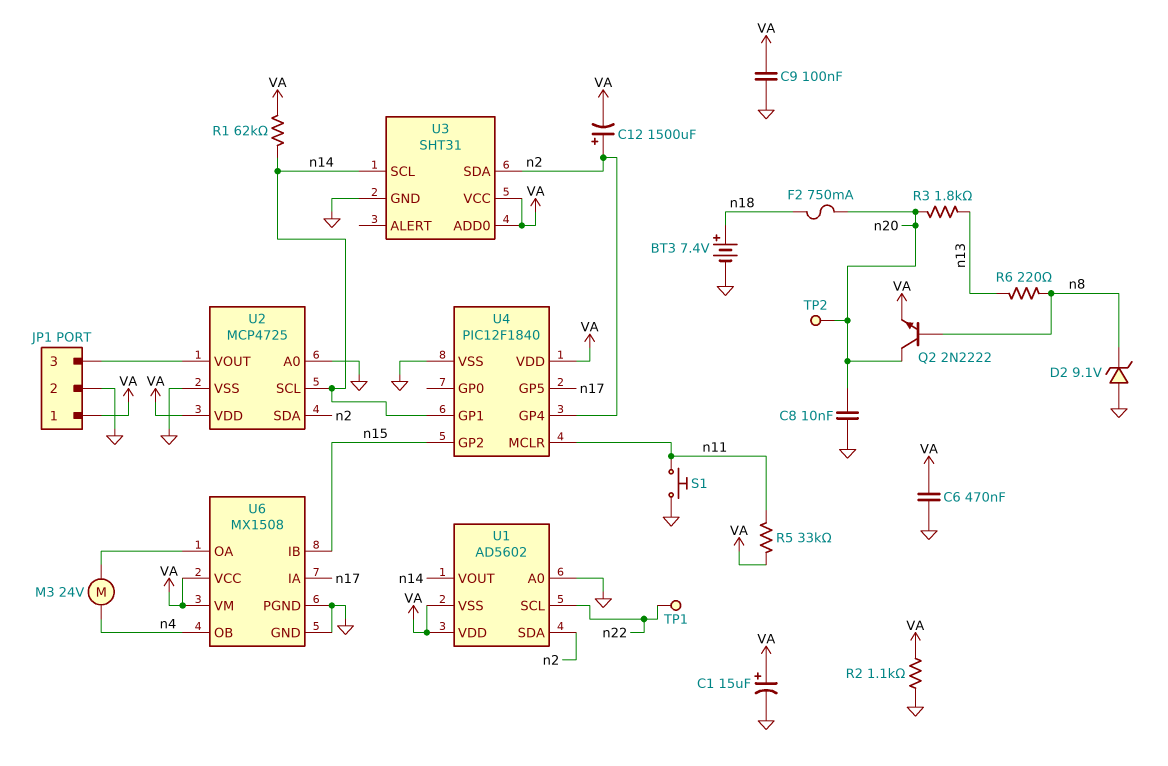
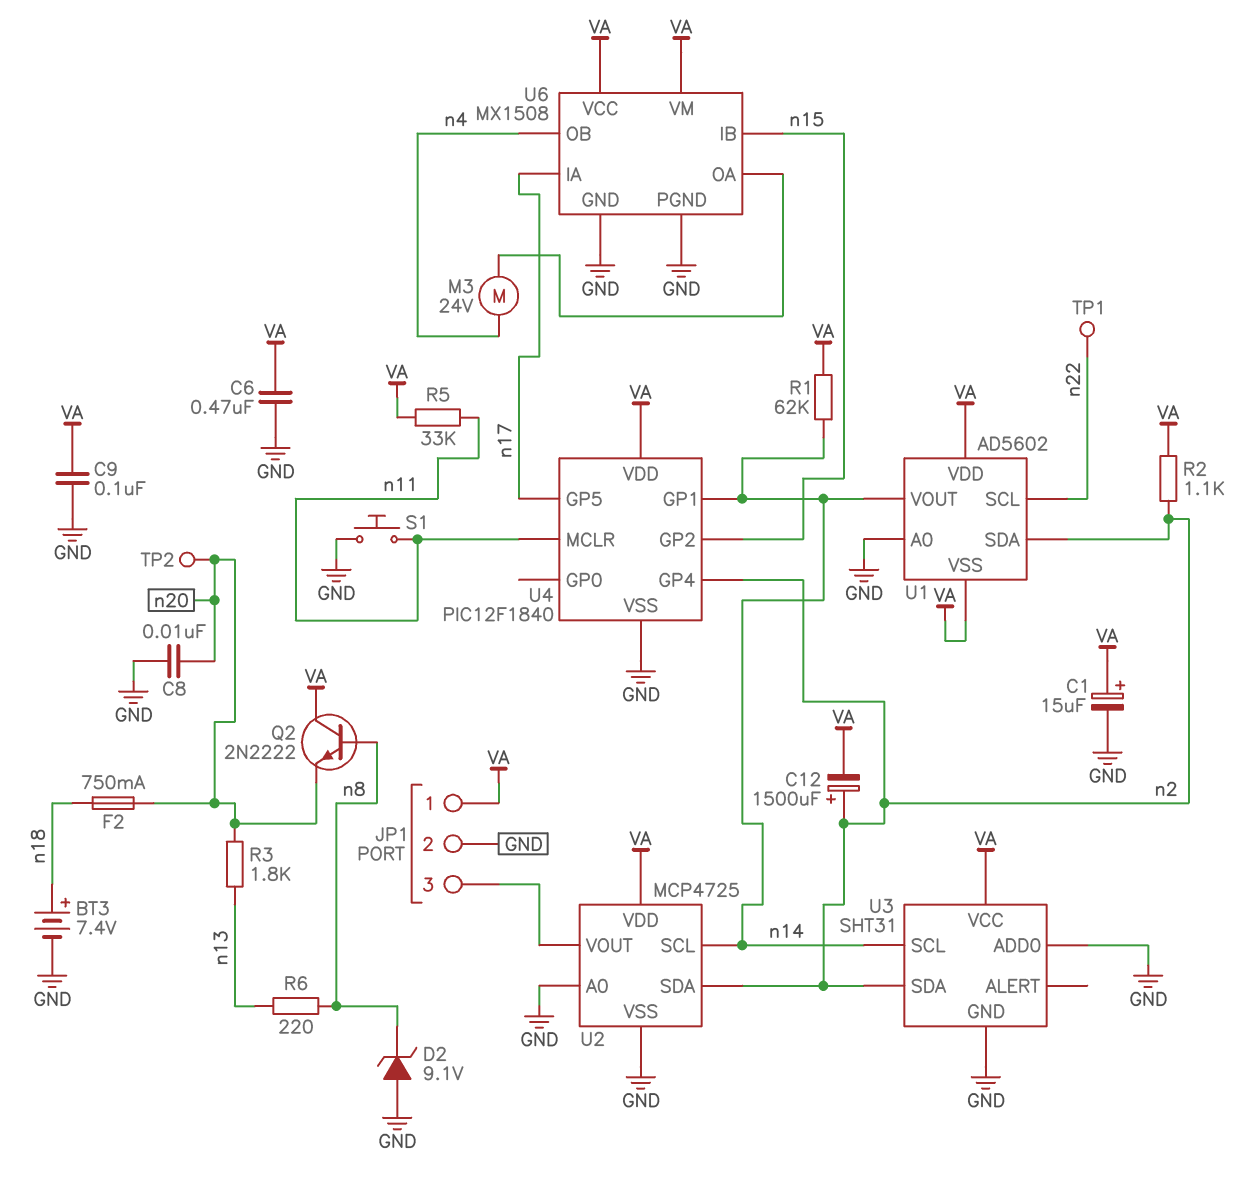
Q2: NPN 2N2222 (B n8, C n20, E VA) -> NPN 2N2222 (B n8, C VA, E n20)
R2: 1.1k (GND, VA) -> 1.1k (VA, n2)
U3 pin ADD0: VA -> GND

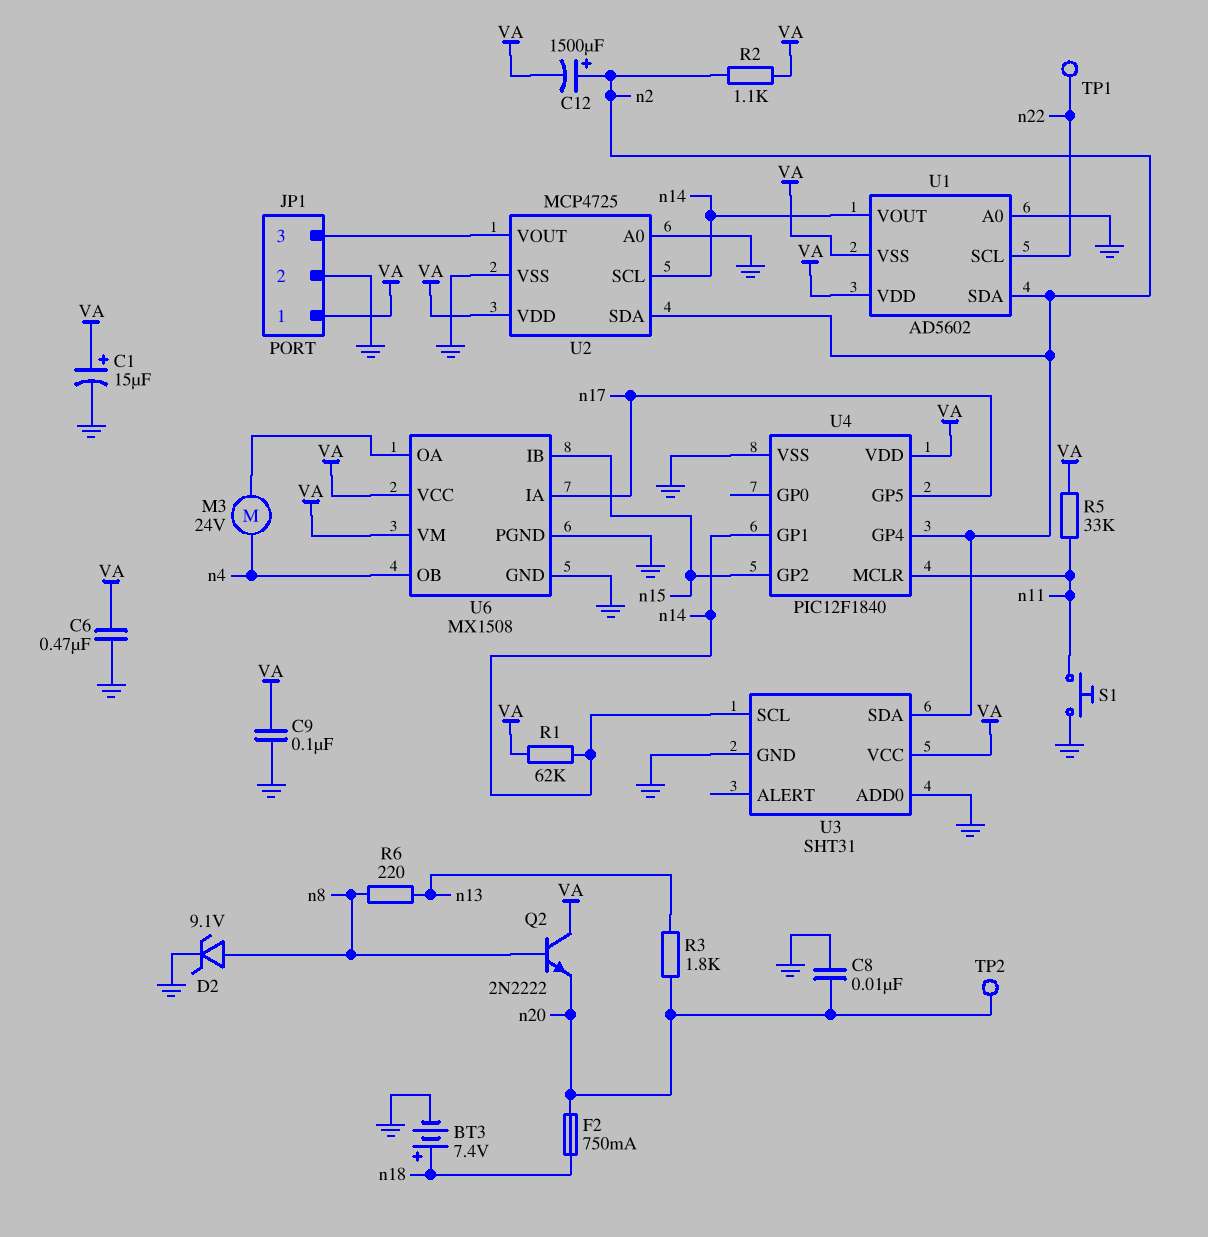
D2: zener 9.1V (A GND, K n8) -> zener 9.1V (A n8, K GND)

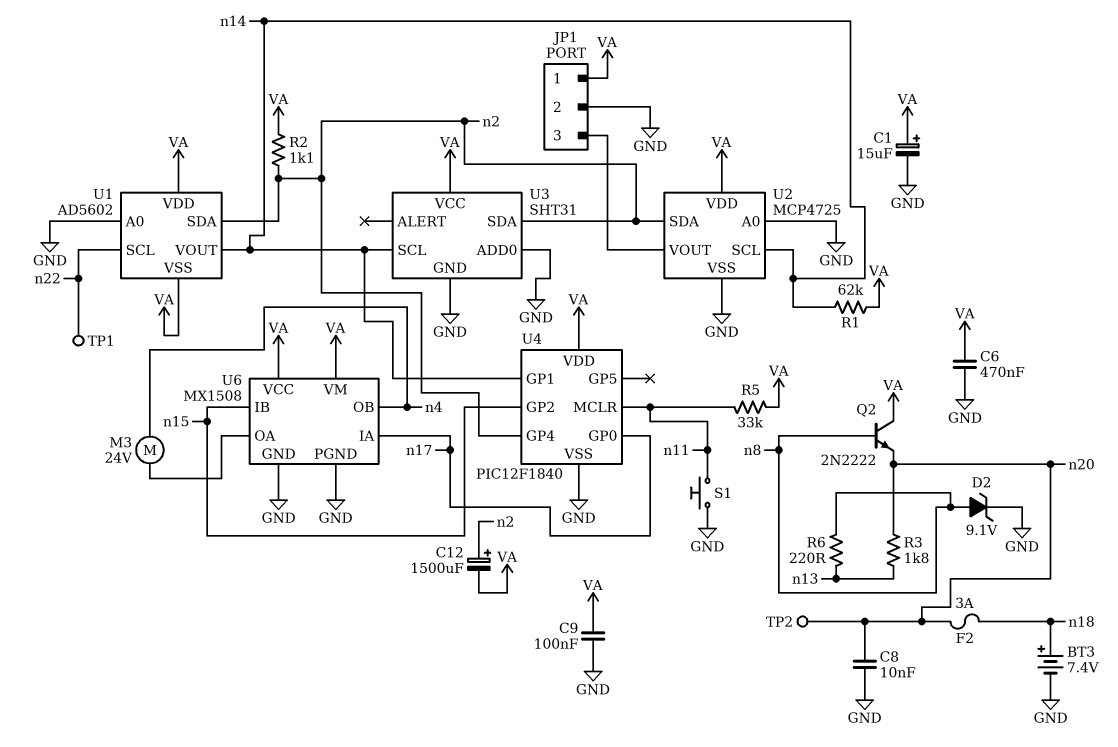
F2: 750mA (n18, n20) -> 3A (n18, n20)
U4 pin GP0: none -> n17
U4 pin GP5: n17 -> none

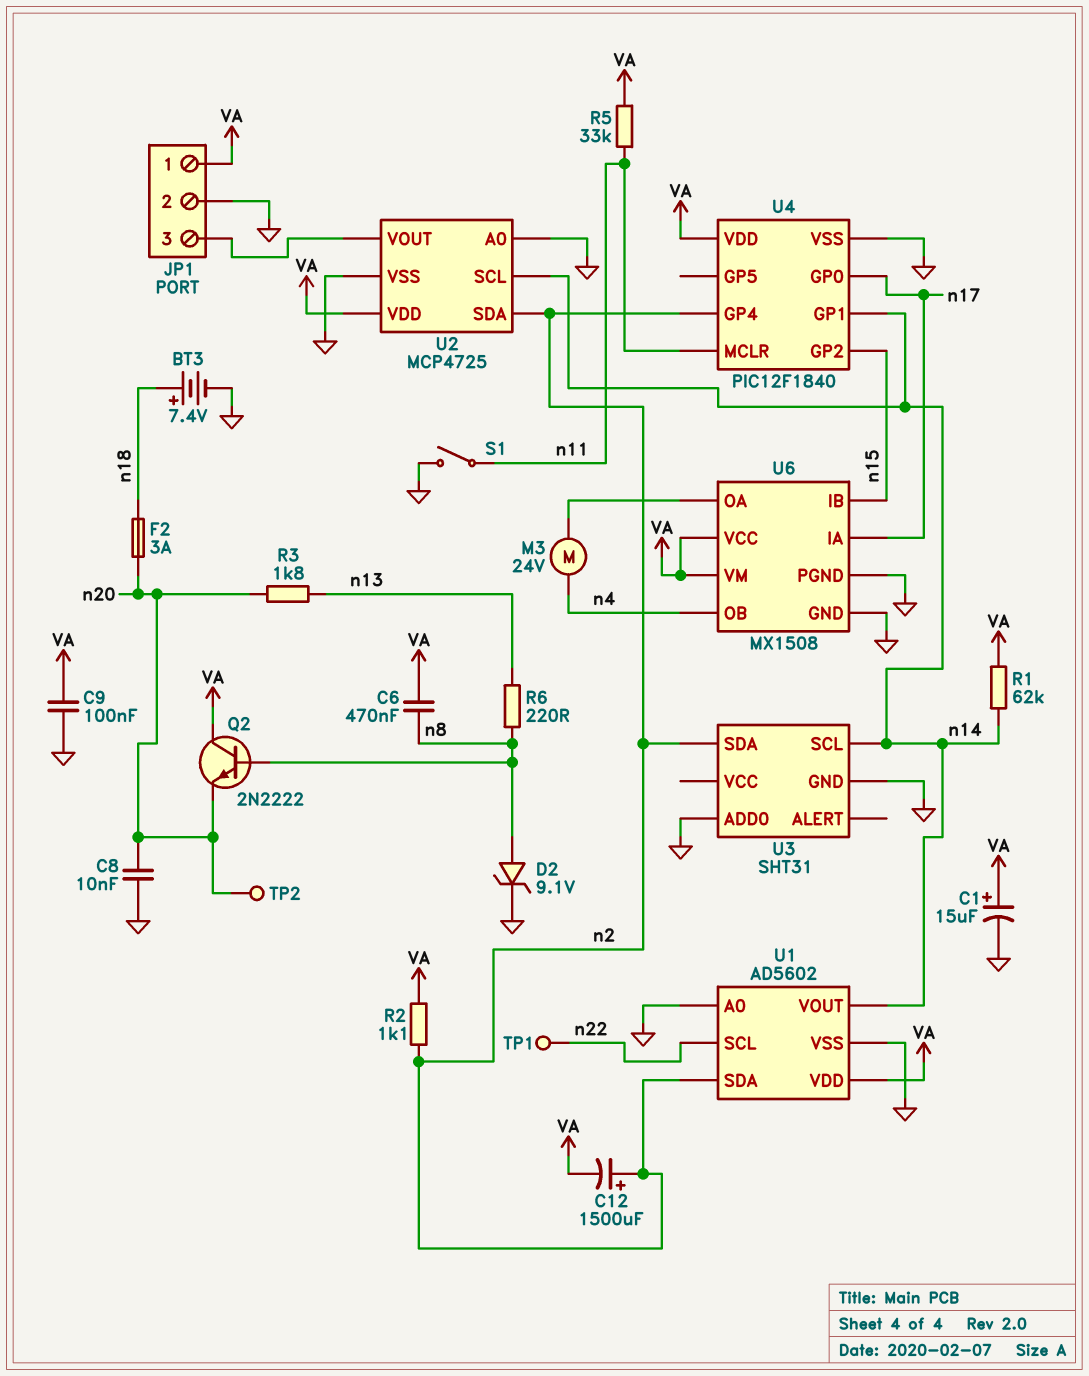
C6: 470nF (GND, VA) -> 470nF (VA, n8)
S1: button (GND, n11) -> switch (GND, n11)
U1 pin VSS: VA -> GND
U3 pin VCC: VA -> none

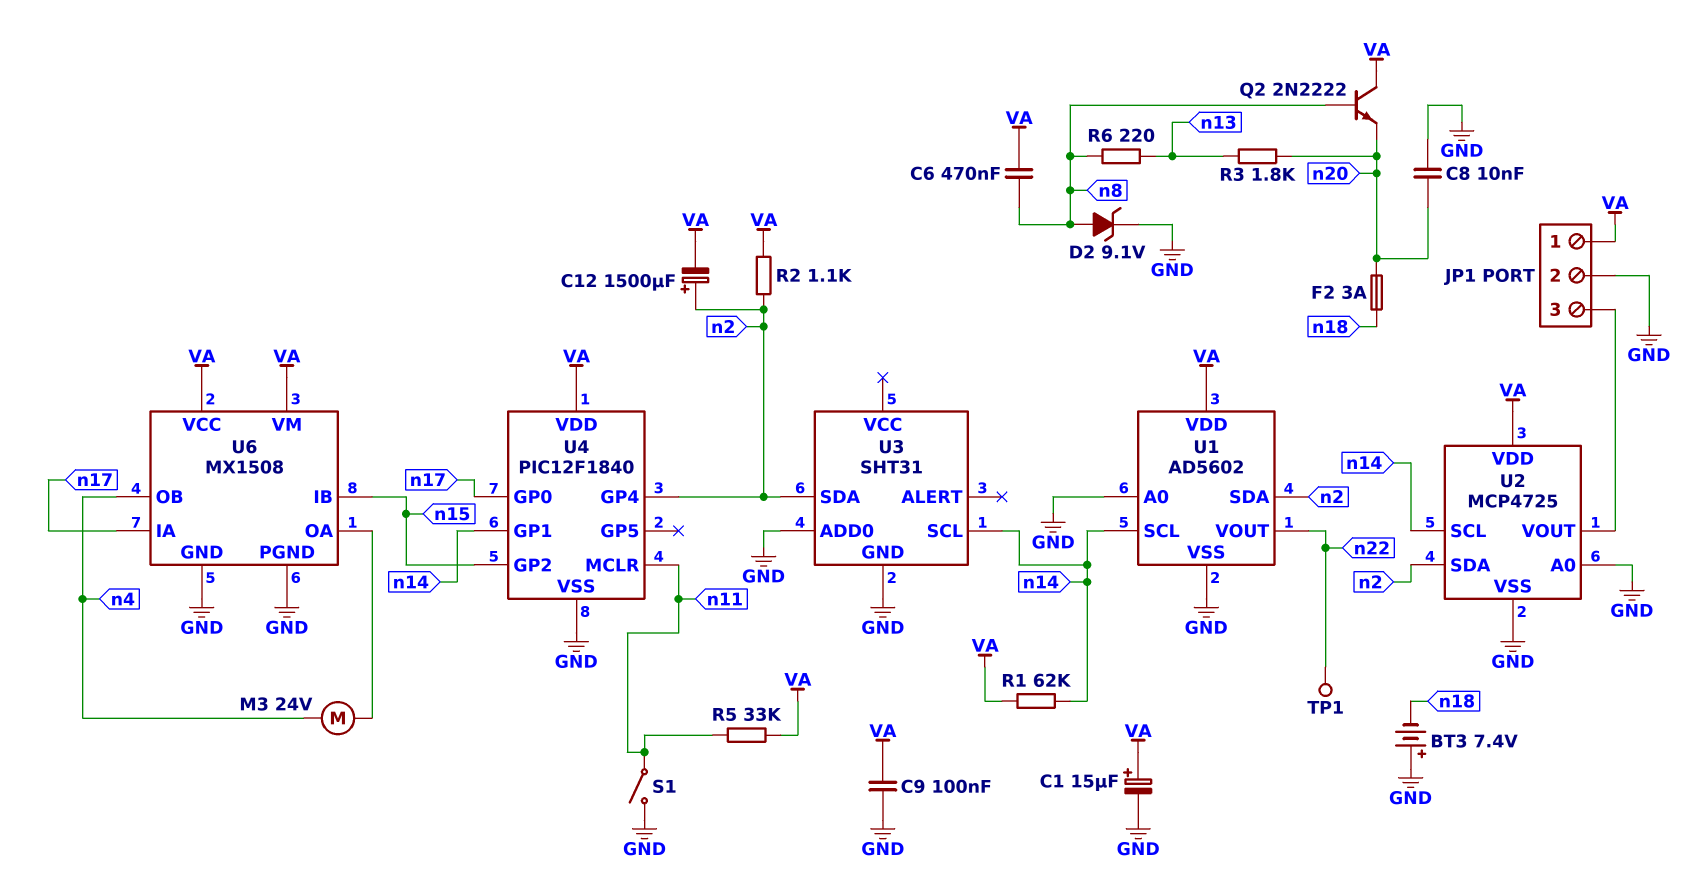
BT3: 7.4V (plus n18, minus GND) -> 7.4V (plus GND, minus n18)
TP2: test point (n20) -> none
U1 pin SCL: n22 -> n14
U1 pin VOUT: n14 -> n22

